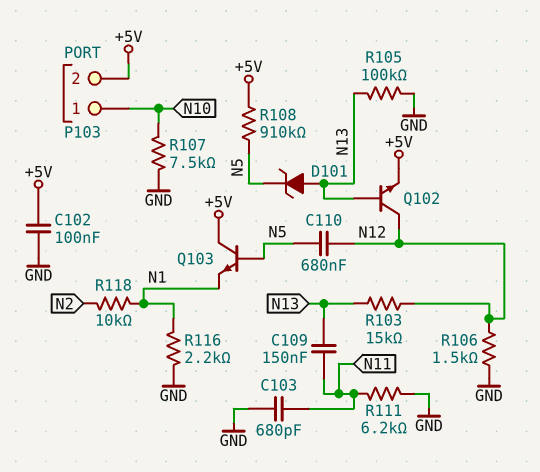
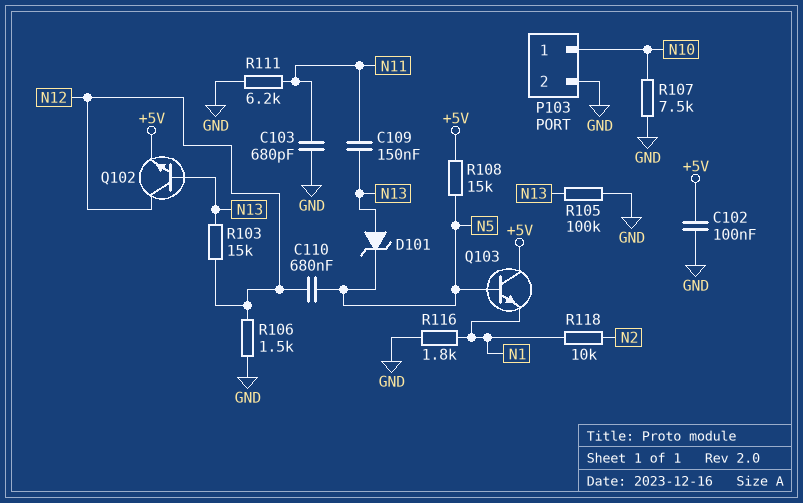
P103 pin 2: +5V -> GND
R108: 910k (+5V, N5) -> 15k (+5V, N5)
R116: 2.2k (GND, N1) -> 1.8k (GND, N1)

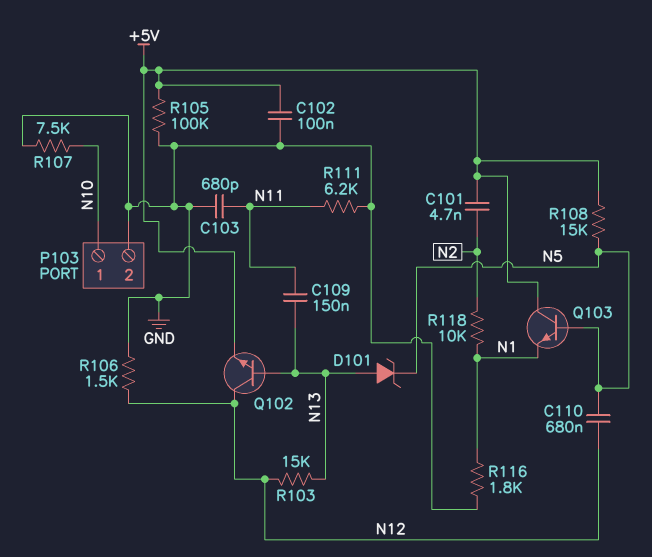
C101: none -> 4.7nF (+5V, N2)
R105: 100k (GND, N13) -> 100k (+5V, GND)

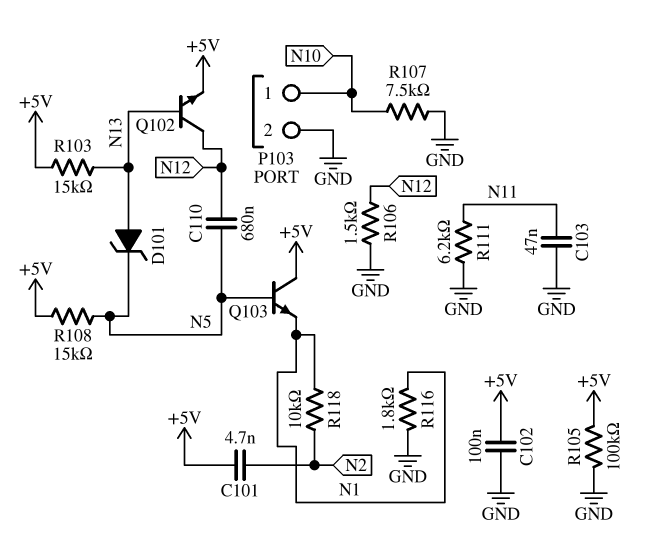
C103: 680pF (GND, N11) -> 47nF (GND, N11)
C109: 150nF (N11, N13) -> none
R103: 15k (N12, N13) -> 15k (+5V, N13)

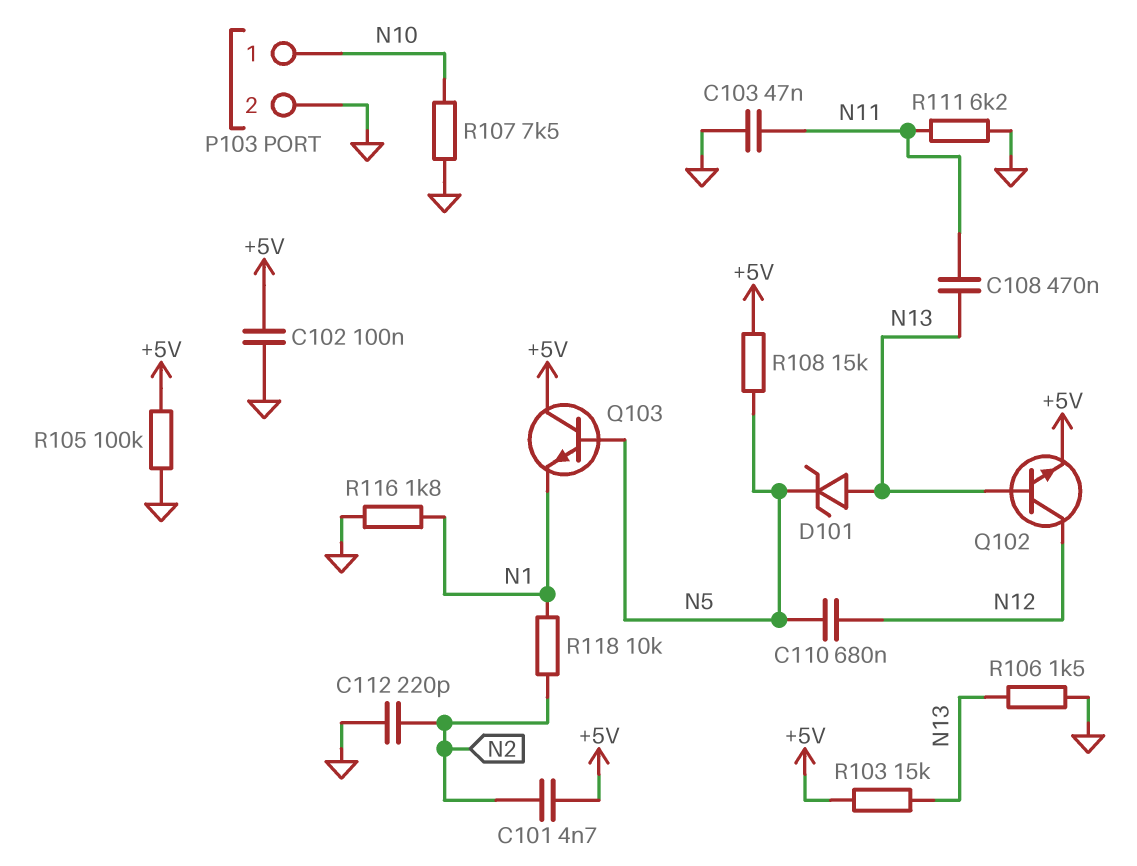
C108: none -> 470nF (N11, N13)
C112: none -> 220pF (GND, N2)
R106: 1.5k (GND, N12) -> 1.5k (GND, N13)

